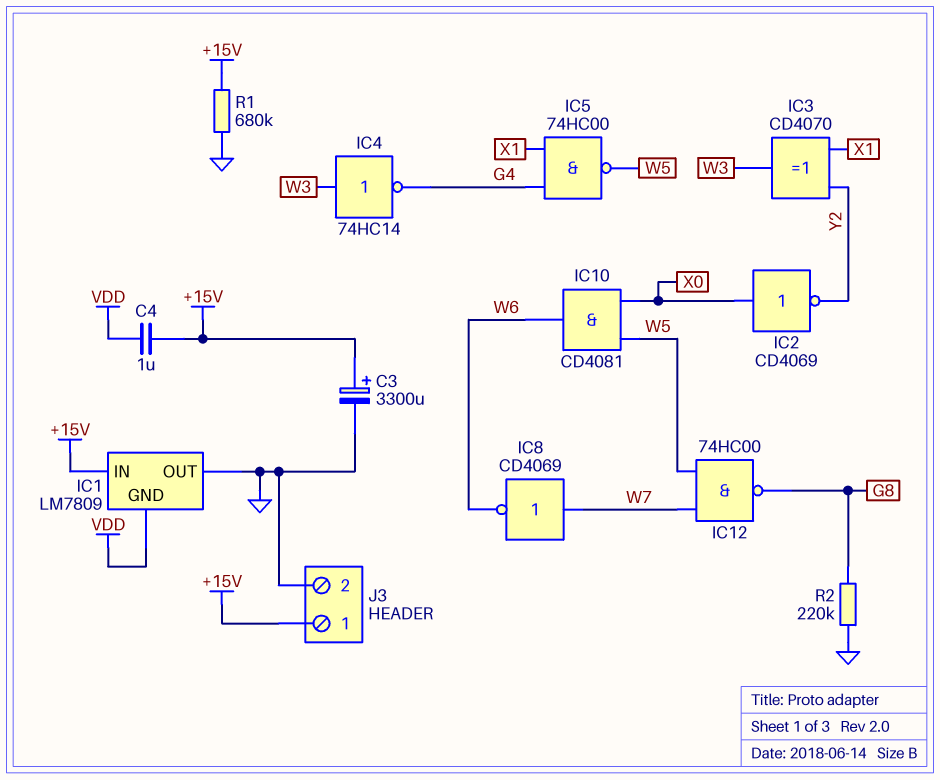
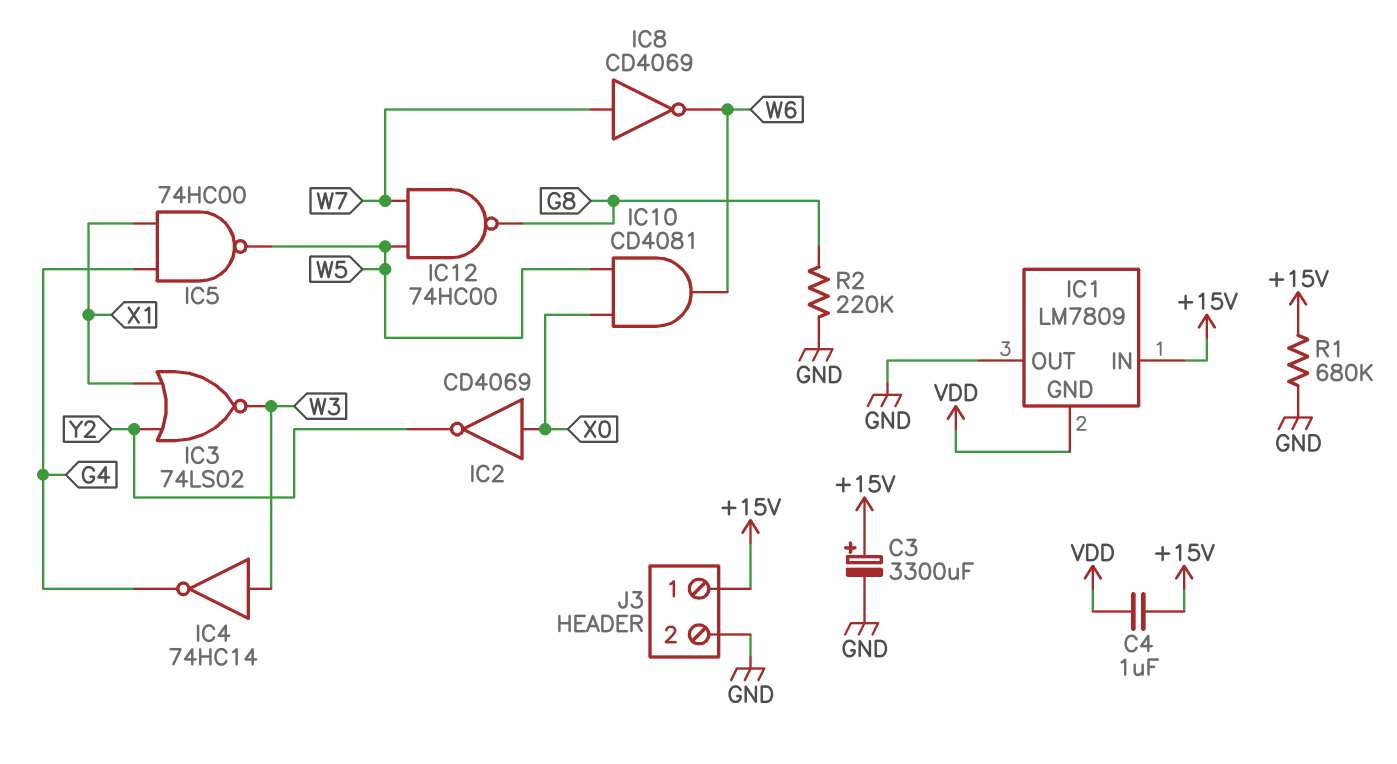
IC3: XOR CD4070 (in X1, in Y2, out W3) -> NOR 74LS02 (in X1, in Y2, out W3)

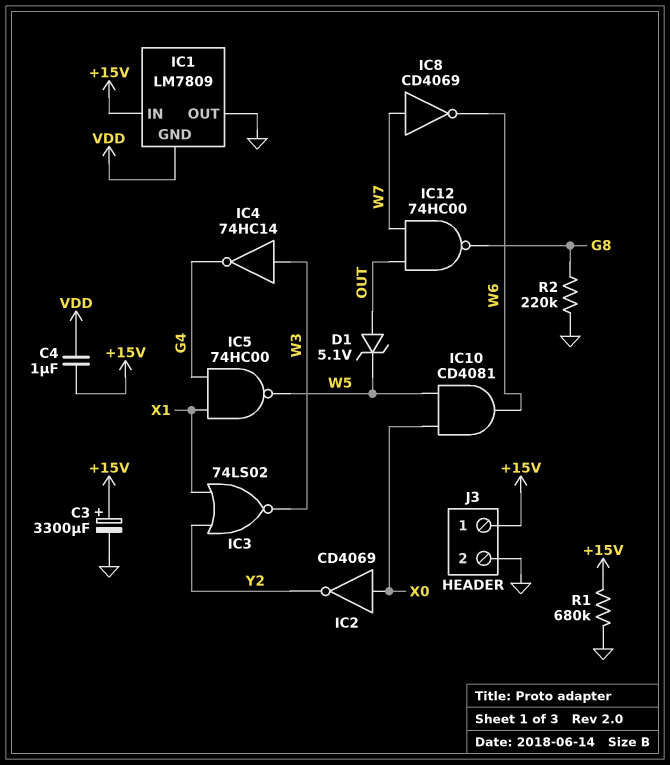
D1: none -> zener 5.1V (A OUT, K W5)
IC12: NAND 74HC00 (in W5, in W7, out G8) -> NAND 74HC00 (in OUT, in W7, out G8)

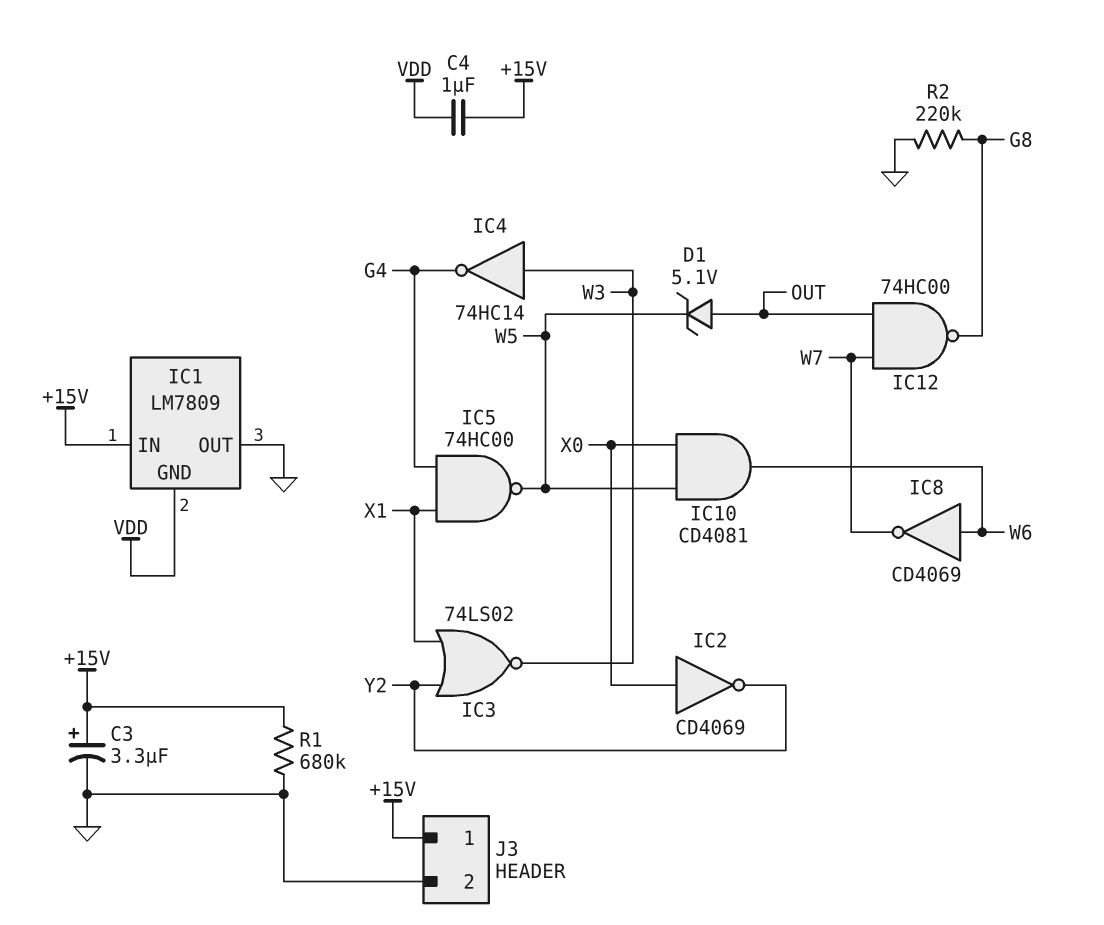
C3: 3300uF (plus +15V, minus GND) -> 3.3uF (plus +15V, minus GND)
IC8: NOT CD4069 (in W7, out W6) -> NOT CD4069 (in W6, out W7)

